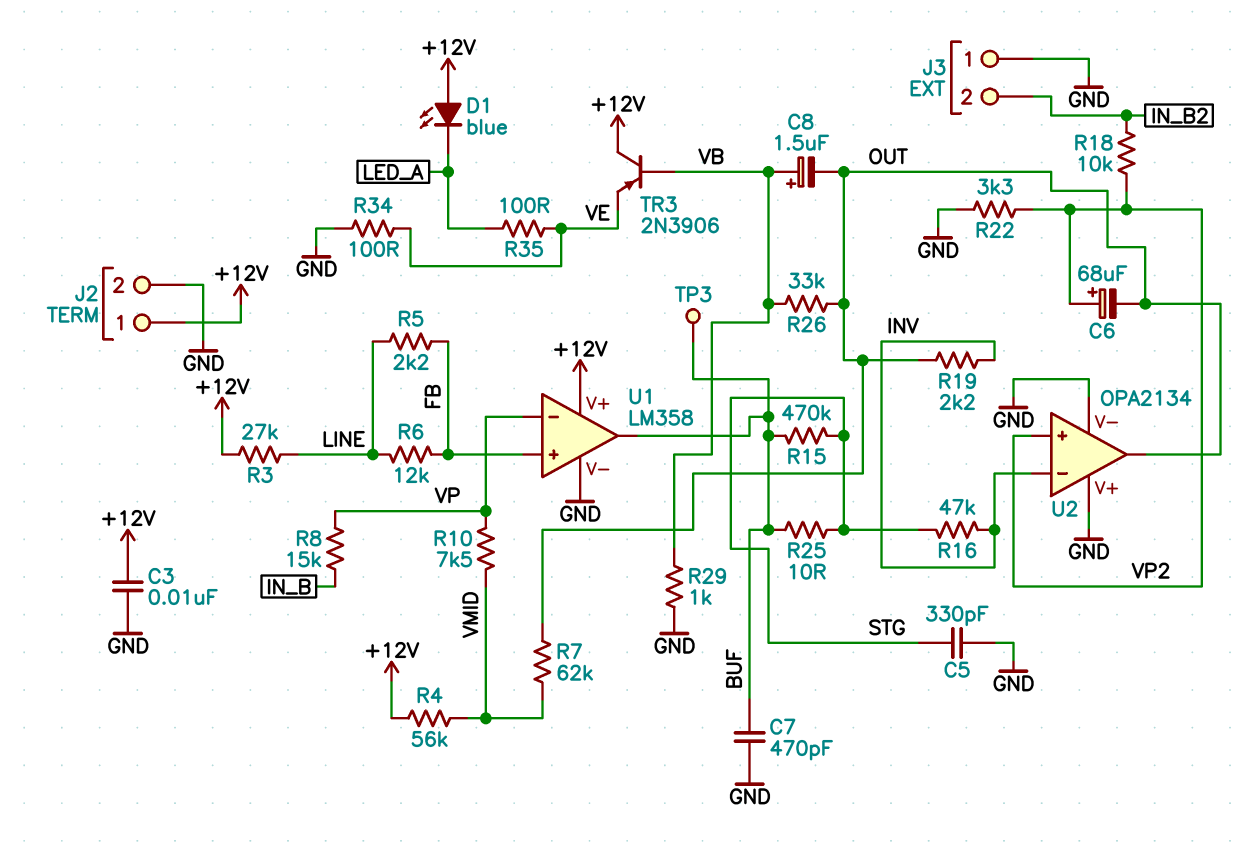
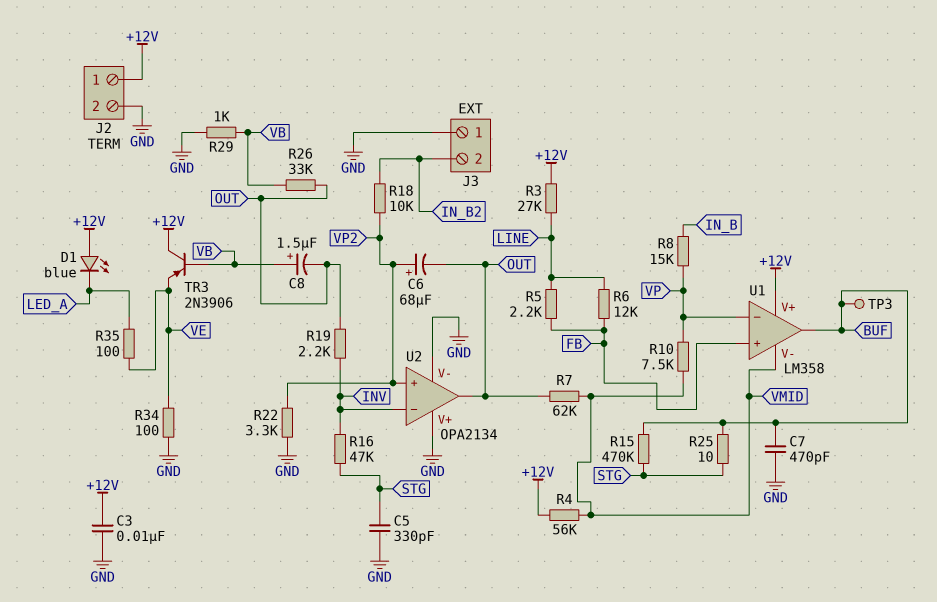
U1 pin V-: GND -> VMID

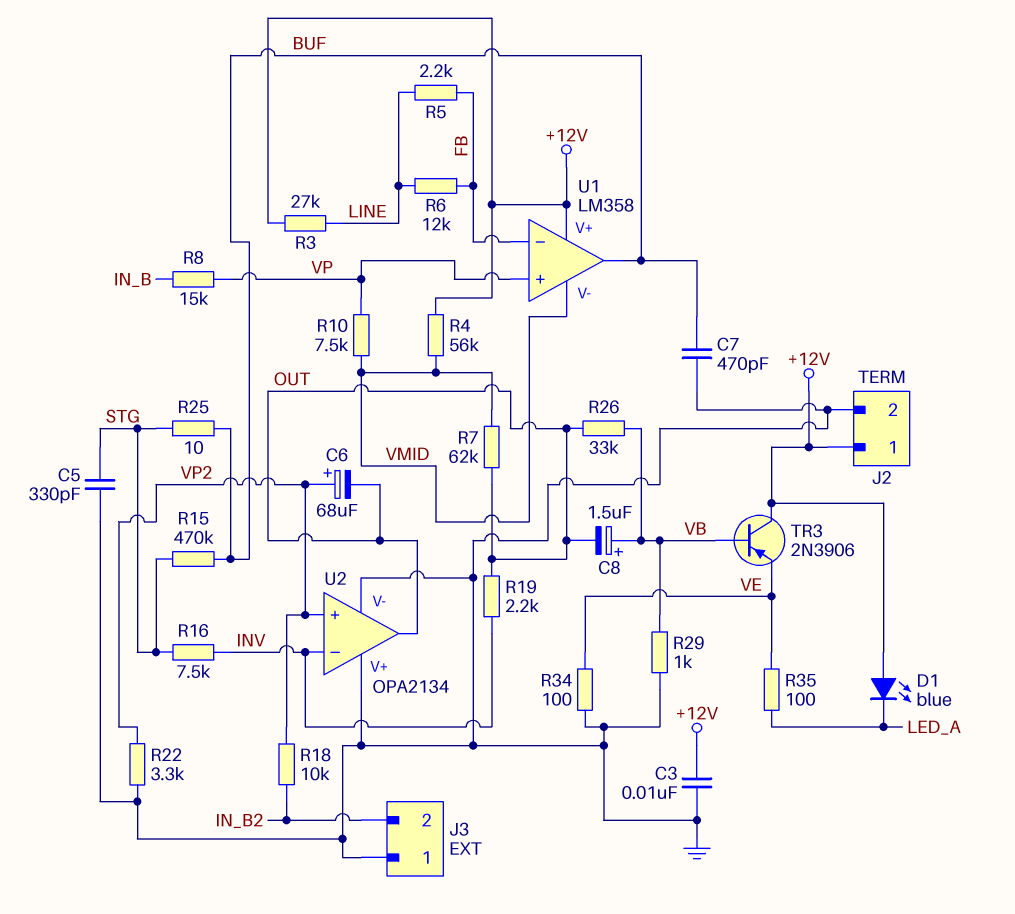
R16: 47k (INV, STG) -> 7.5k (INV, STG)
TP3: test point (BUF) -> none
U1 pin in+: FB -> VP
U1 pin in-: VP -> FB

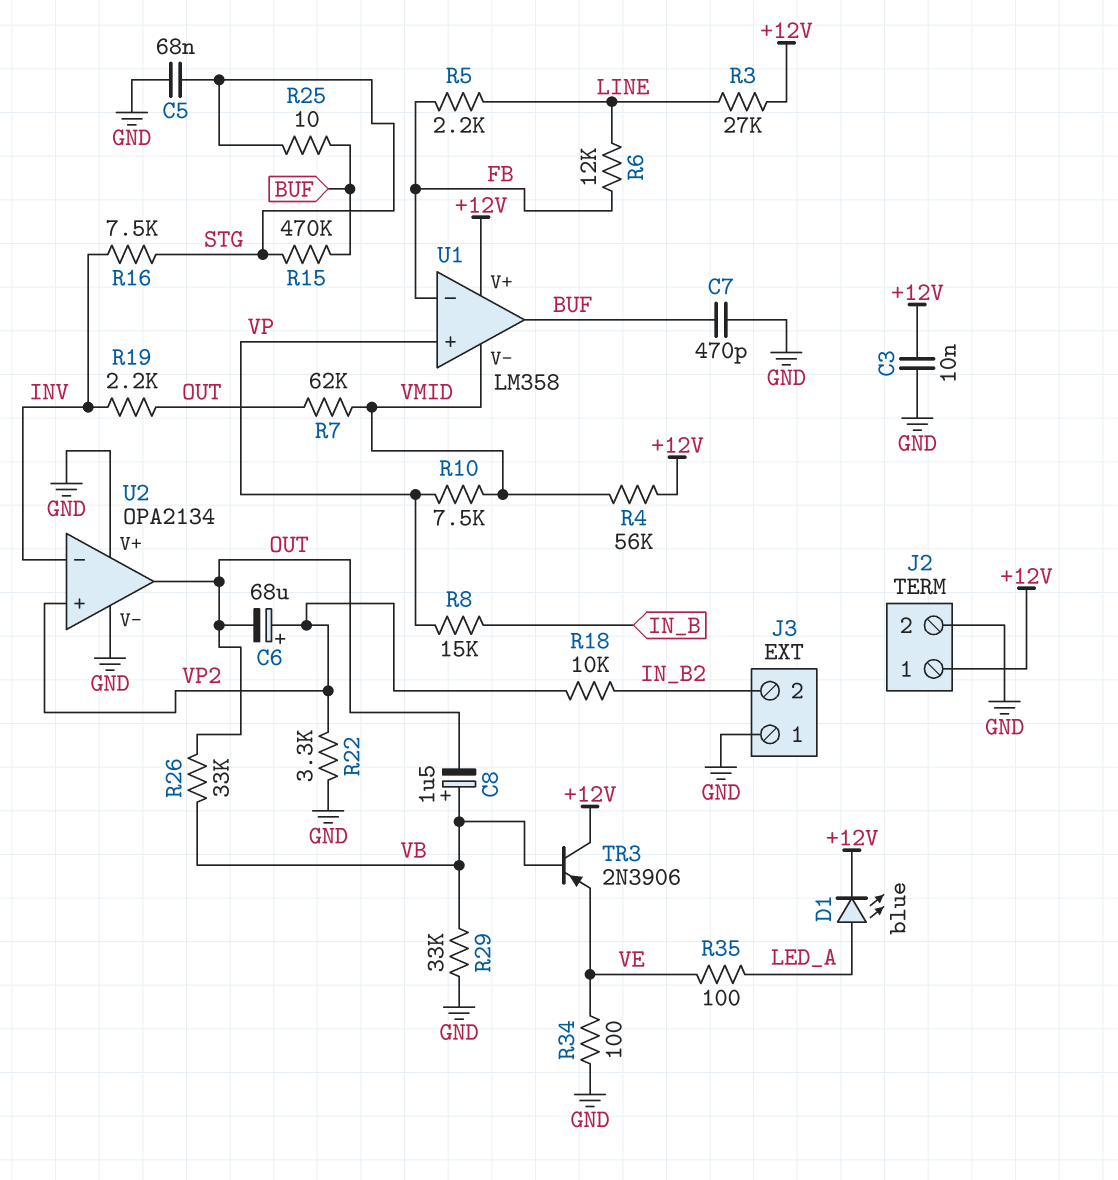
C5: 330pF (GND, STG) -> 68nF (GND, STG)
D1: LED blue (A +12V, K LED_A) -> LED blue (A LED_A, K +12V)
R29: 1k (GND, VB) -> 33k (GND, VB)

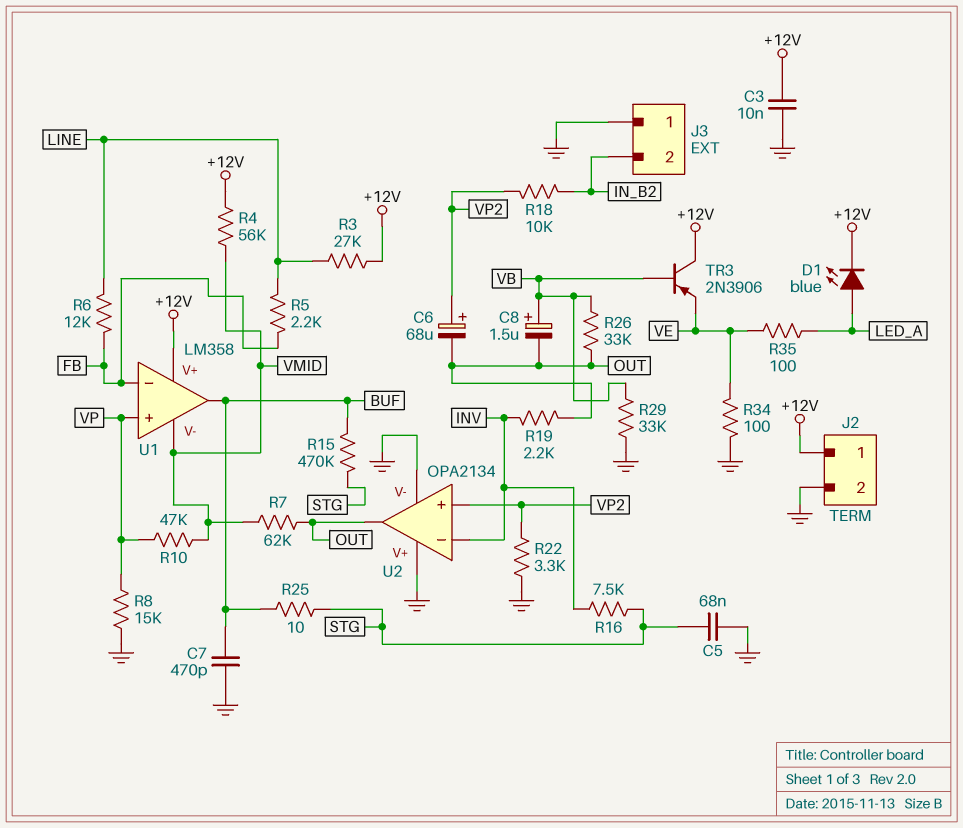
R8: 15k (IN_B, VP) -> 15k (GND, VP)
R10: 7.5k (VMID, VP) -> 47k (VMID, VP)

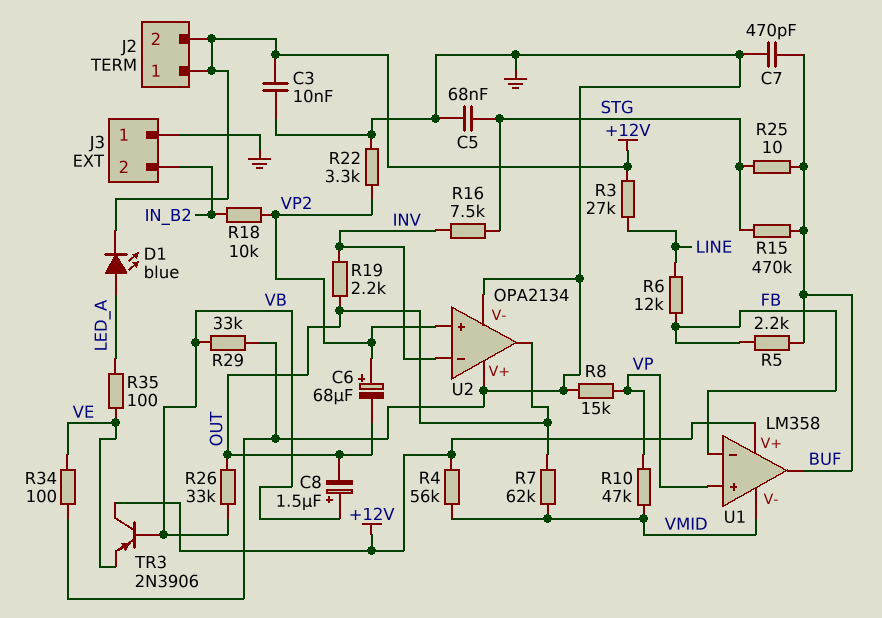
J2 pin 2: GND -> +12V
R5: 2.2k (FB, LINE) -> 2.2k (BUF, FB)

